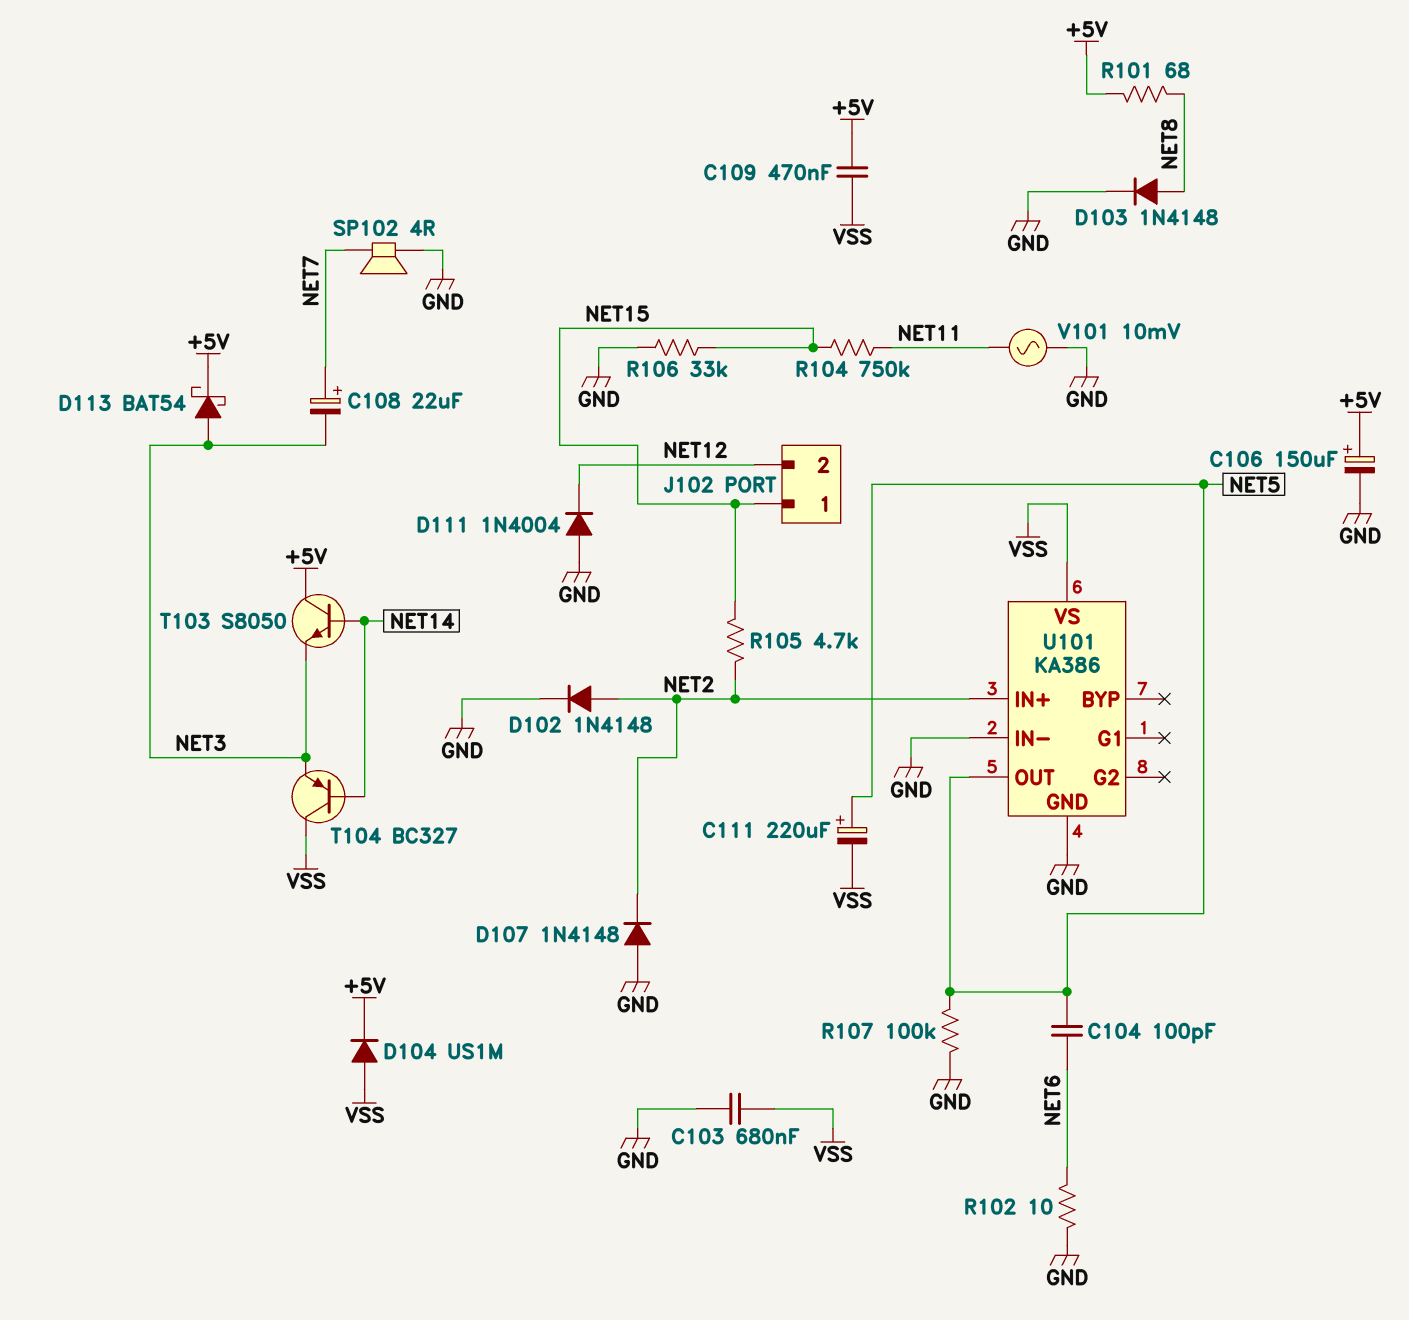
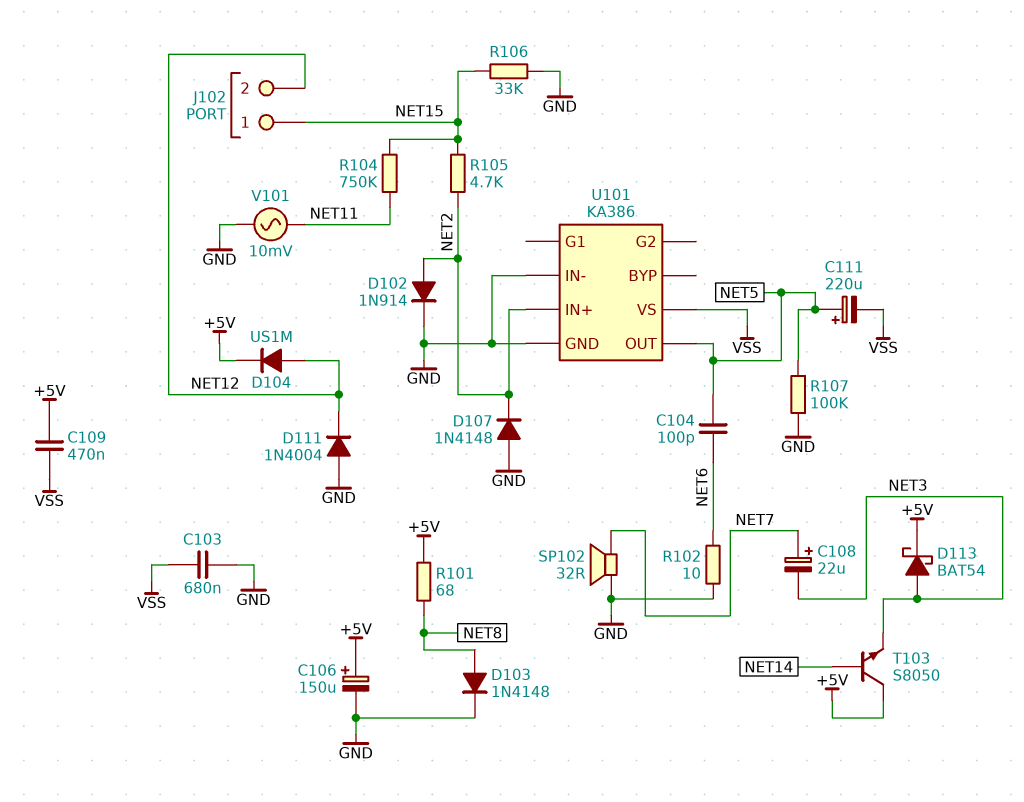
D102: diode 1N4148 (A NET2, K GND) -> diode 1N914 (A NET2, K GND)
D104: diode US1M (A VSS, K +5V) -> diode US1M (A NET12, K +5V)
SP102: speaker 4R (GND, NET7) -> speaker 32R (GND, NET7)
T104: PNP BC327 (B NET14, C VSS, E NET3) -> none

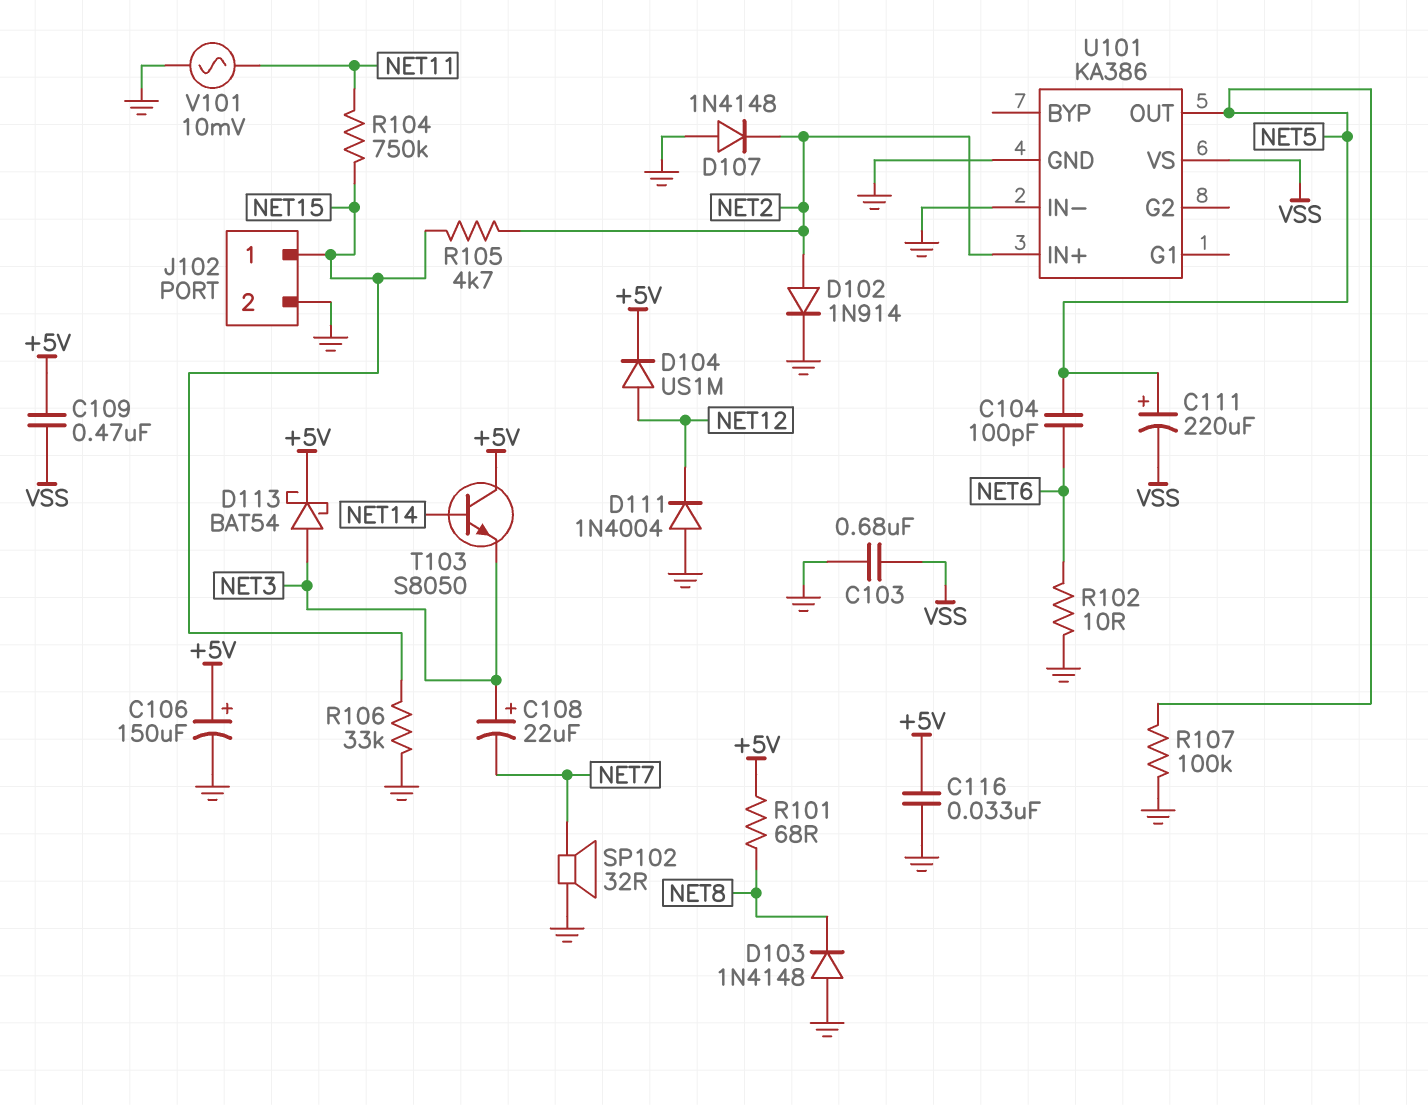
C108: 22uF (plus NET7, minus NET3) -> 22uF (plus NET3, minus NET7)
C116: none -> 33nF (+5V, GND)
D103: diode 1N4148 (A NET8, K GND) -> diode 1N4148 (A GND, K NET8)
J102 pin 2: NET12 -> GND

